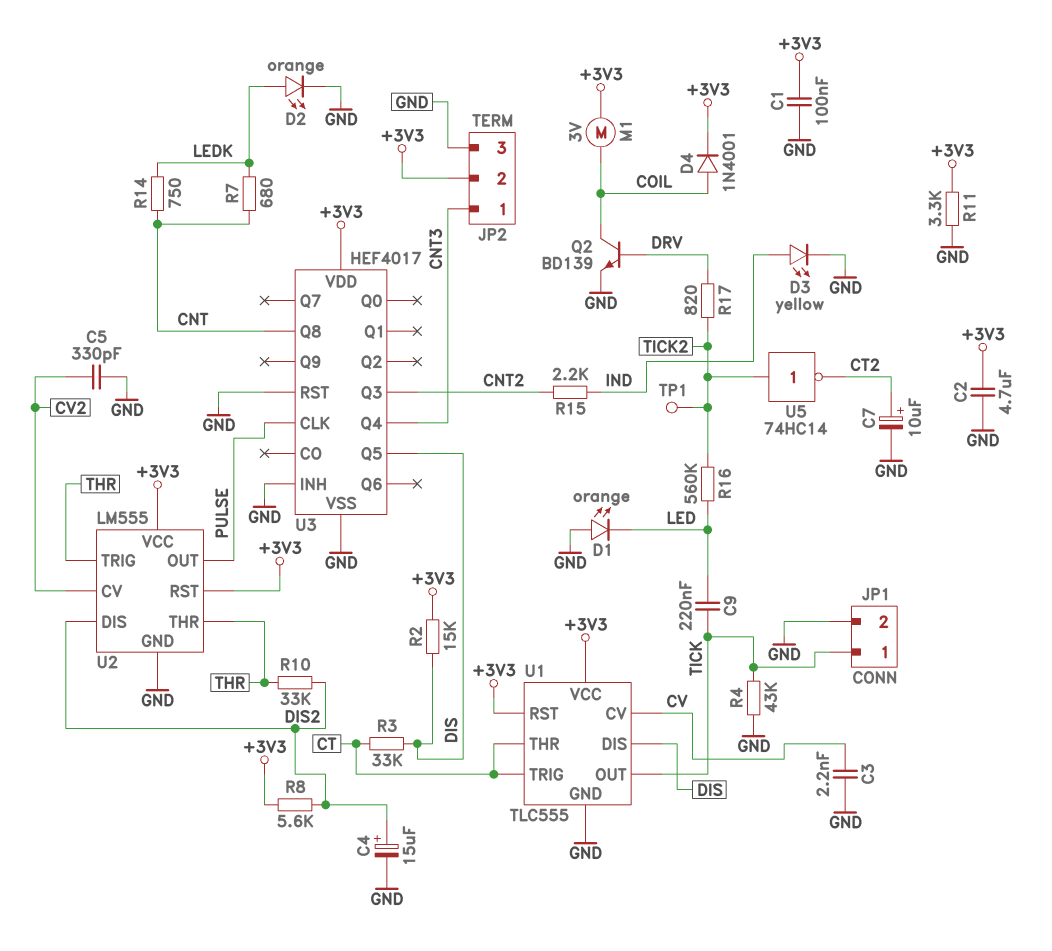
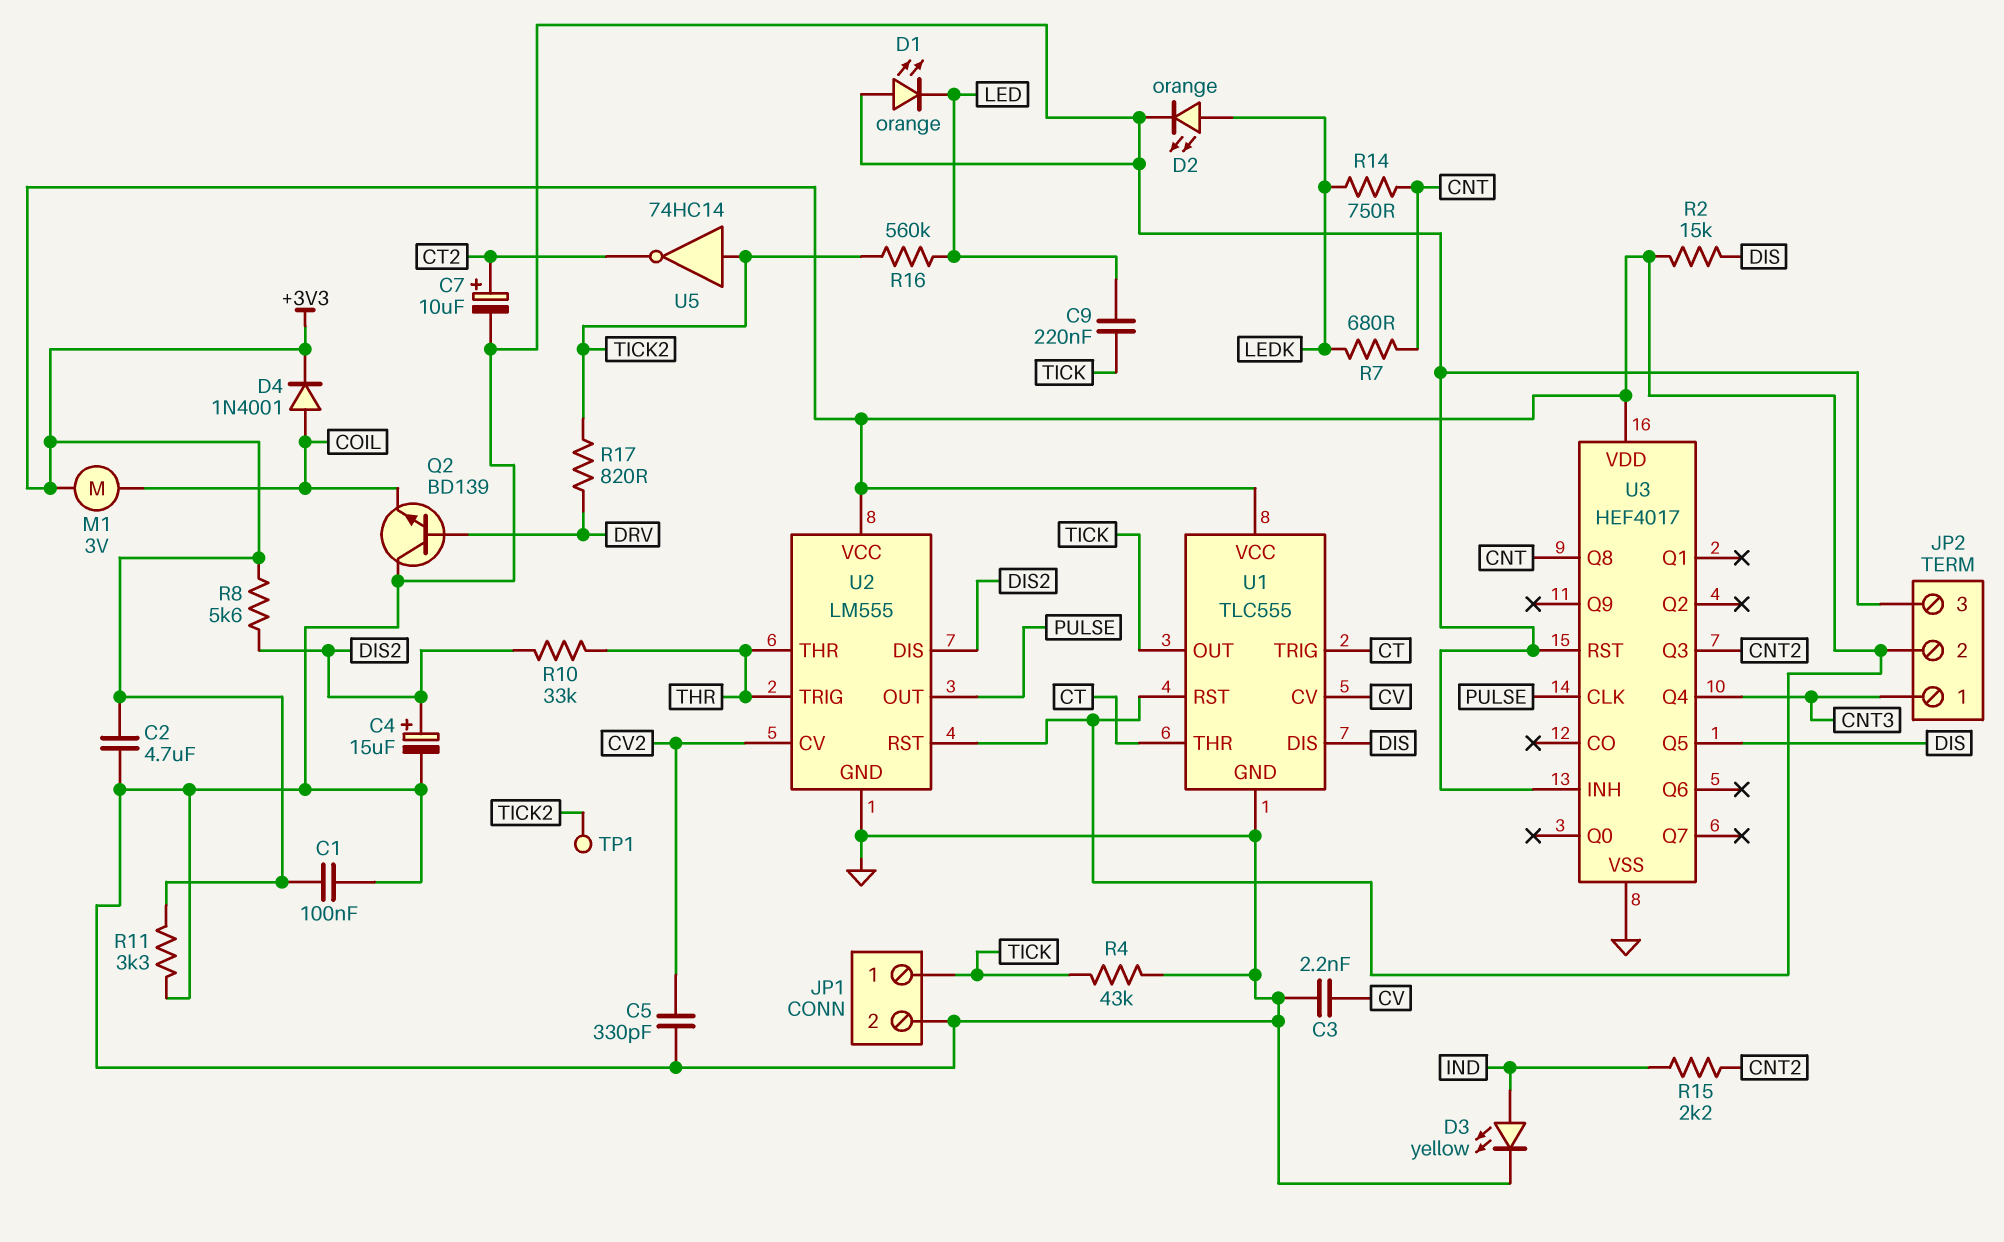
Q2: NPN BD139 (B DRV, C COIL, E GND) -> NPN BD139 (B DRV, C GND, E COIL)
R3: 33k (CT, DIS) -> none

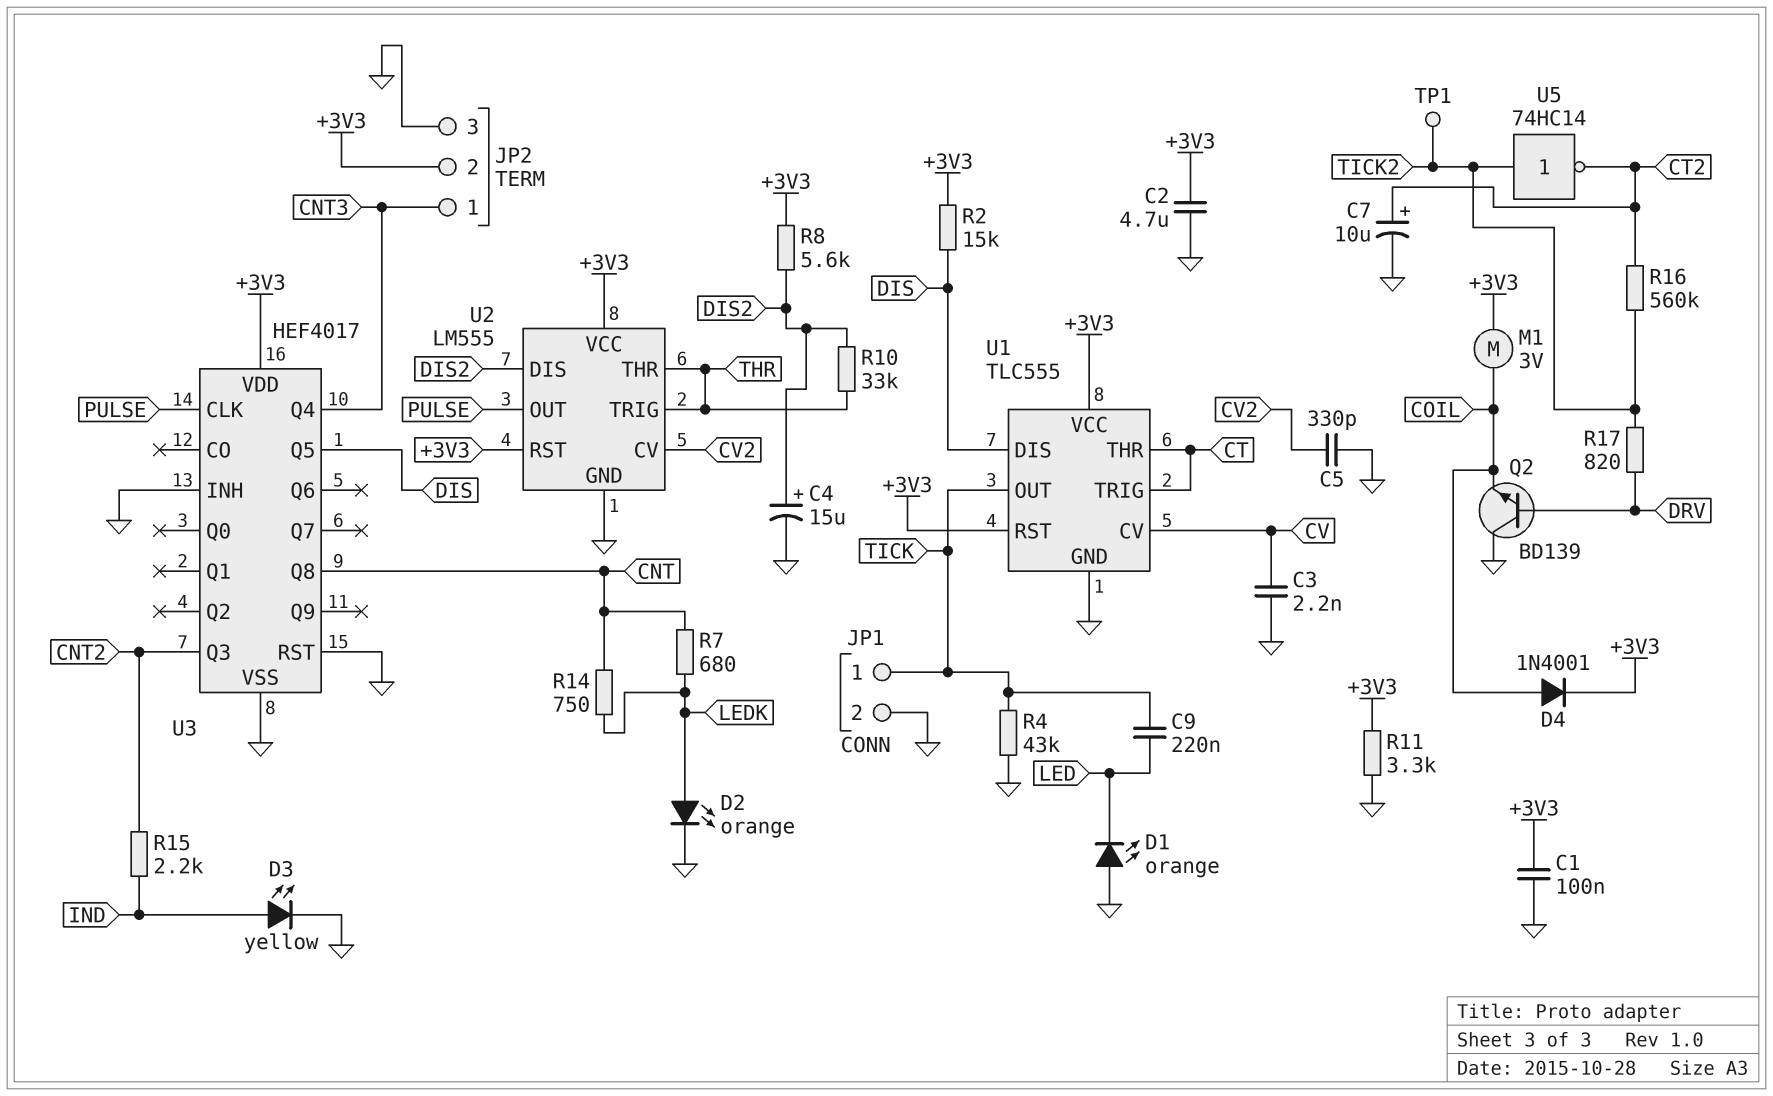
R16: 560k (LED, TICK2) -> 560k (CT2, TICK2)

